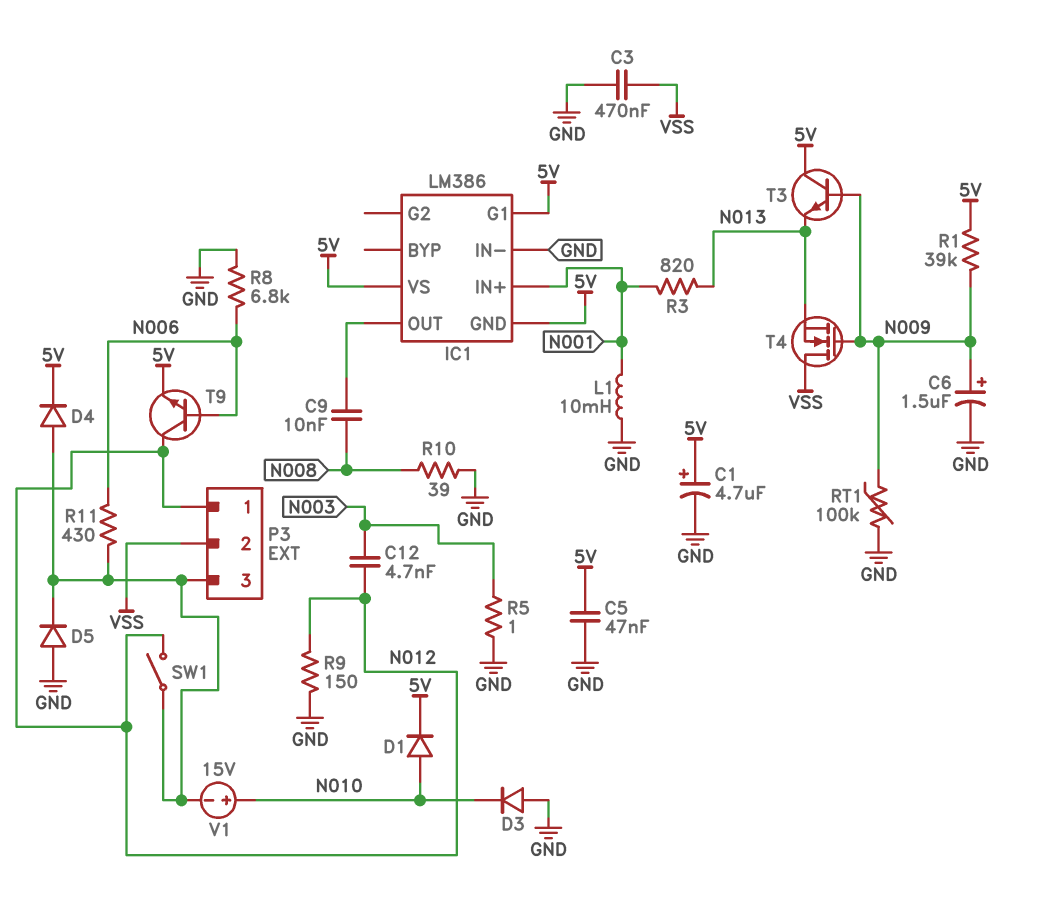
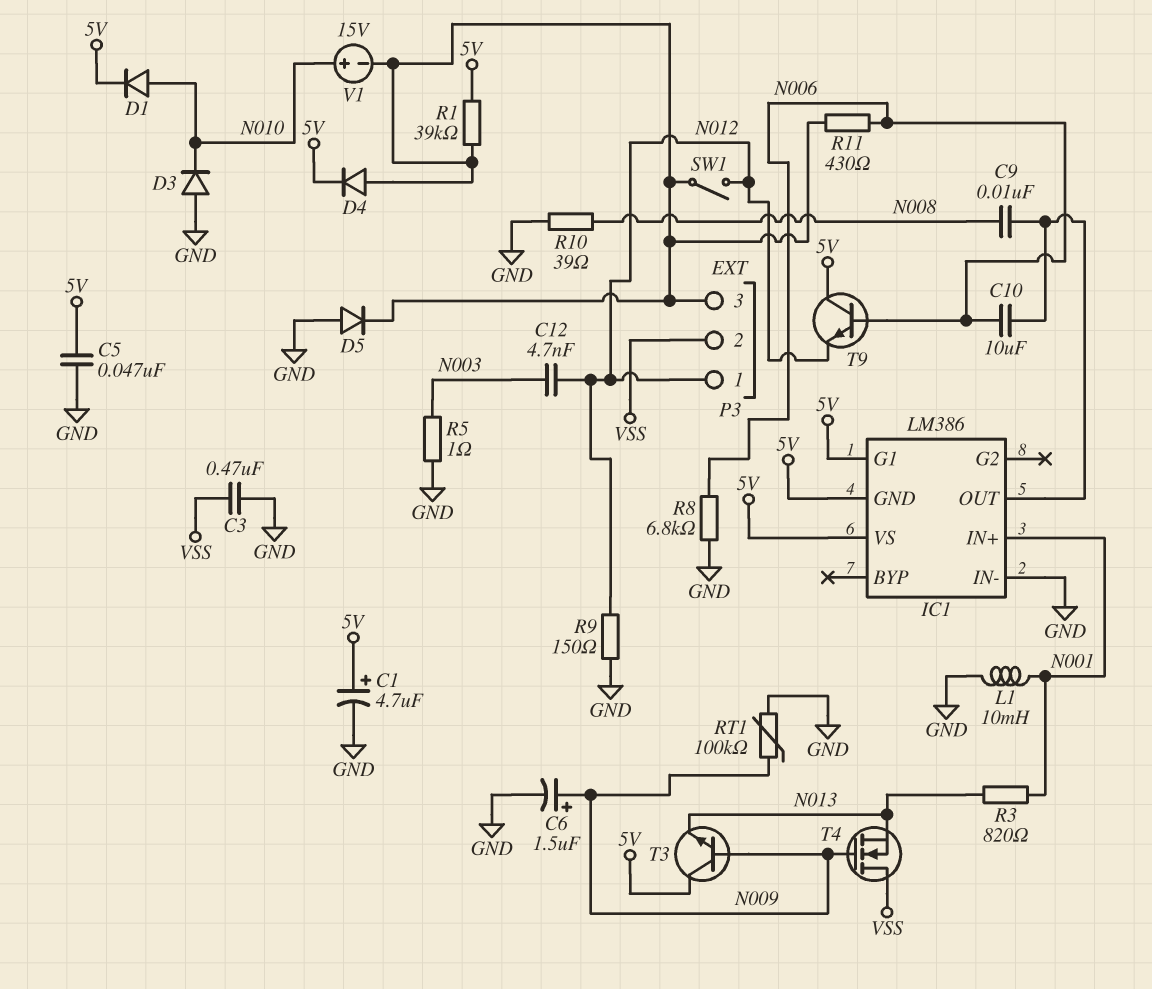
C10: none -> 10uF (IC1/OUT, N006)
R1: 39k (5V, N009) -> 39k (5V, P3/3)
T9: NPN (B N006, C N012, E 5V) -> NPN (B N006, C 5V, E N012)

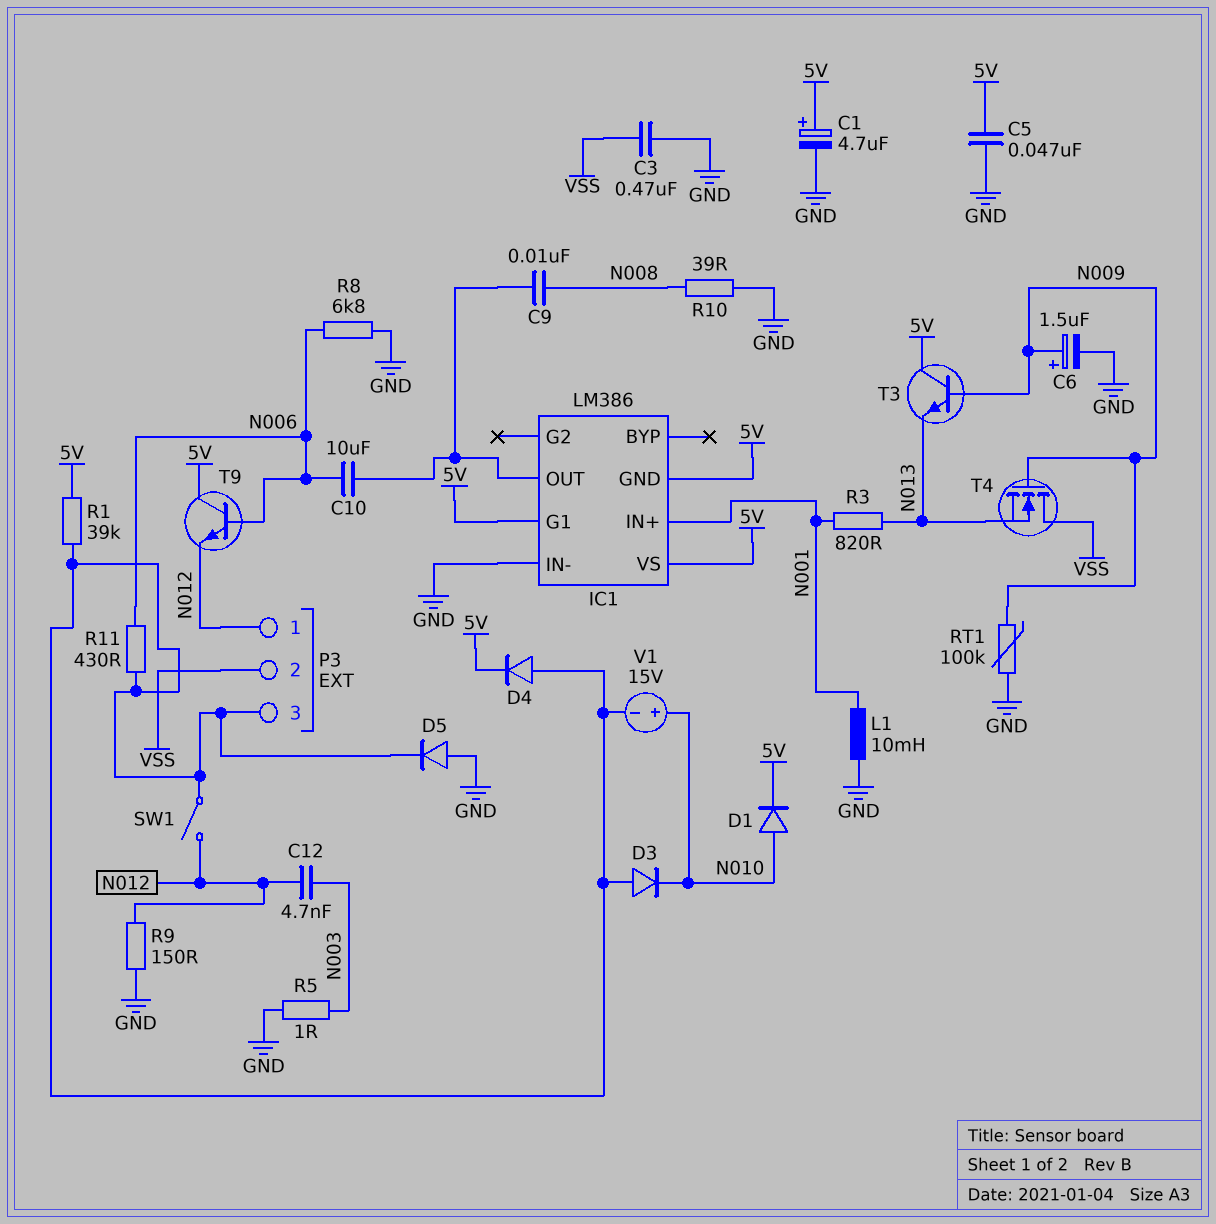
D3: diode (A GND, K N010) -> diode (A P3/3, K N010)

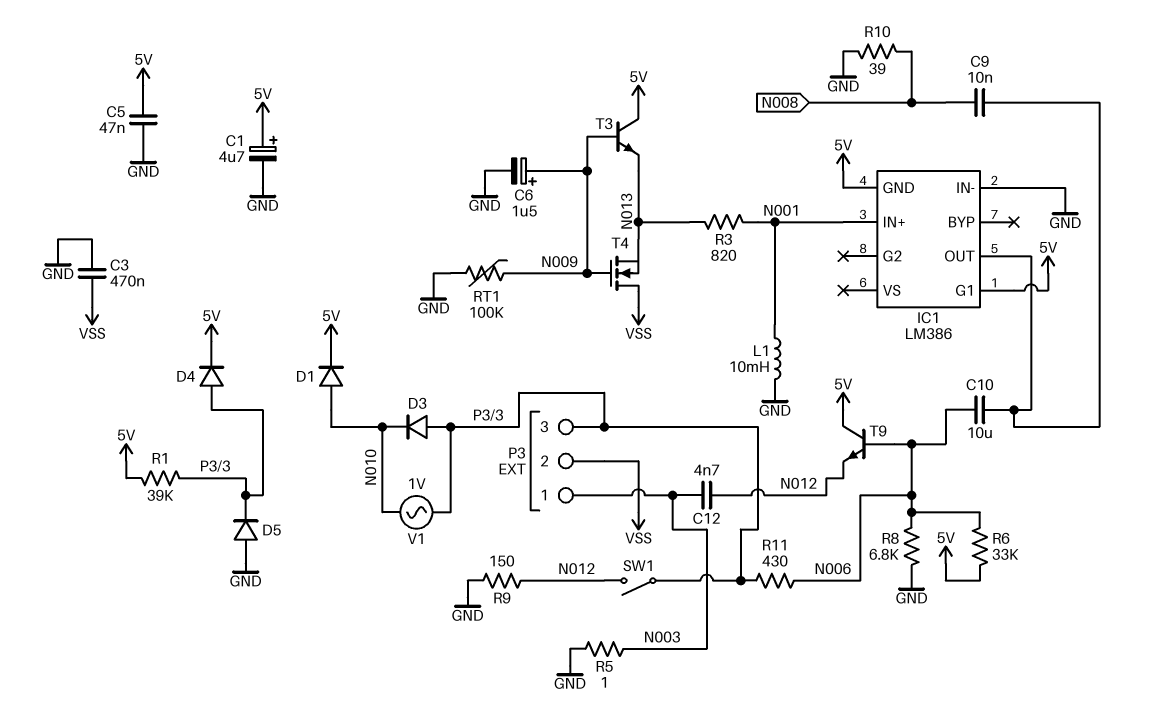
IC1 pin VS: 5V -> none
P3 pin 1: N012 -> N003
R6: none -> 33k (5V, N006)
V1: 15V (plus N010, minus P3/3) -> AC 1V (N010, P3/3)

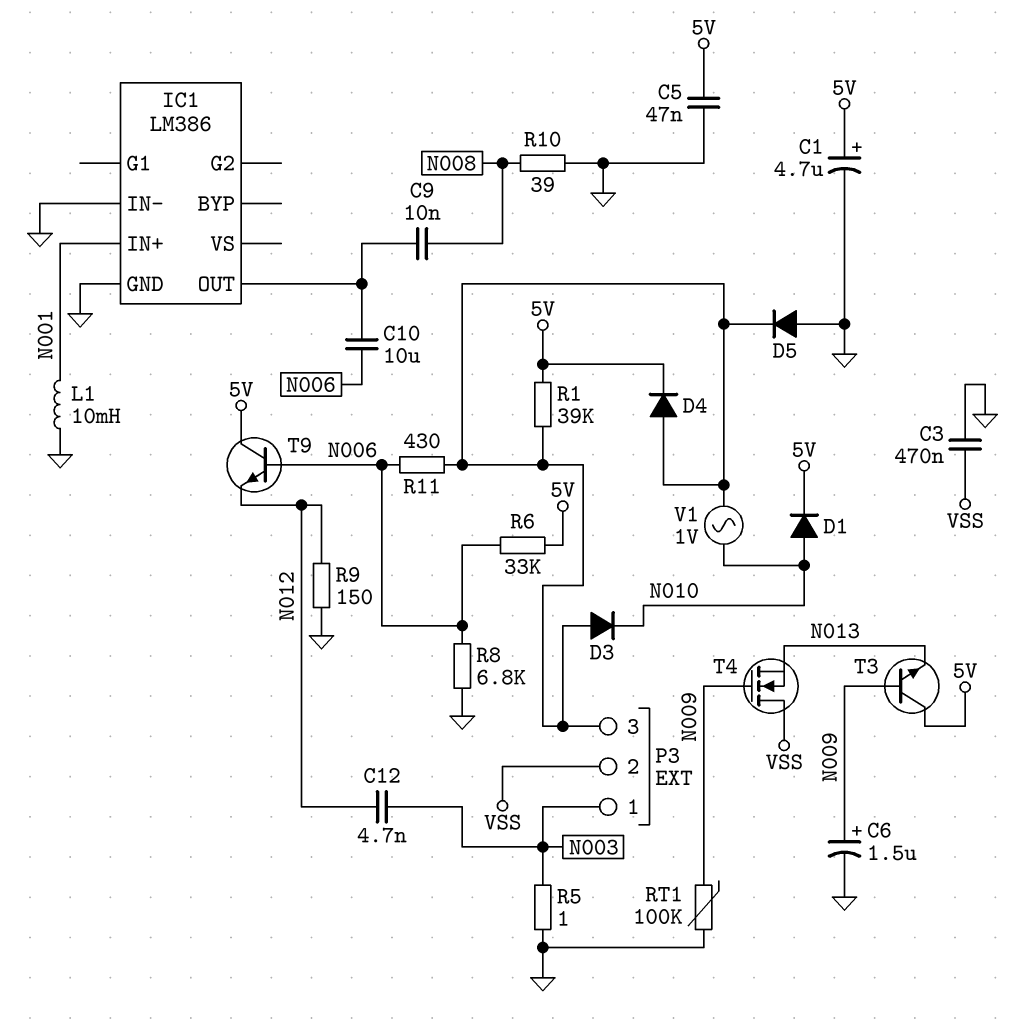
IC1 pin G1: 5V -> none
IC1 pin GND: 5V -> GND
R3: 820 (N001, N013) -> none
SW1: switch (N012, P3/3) -> none

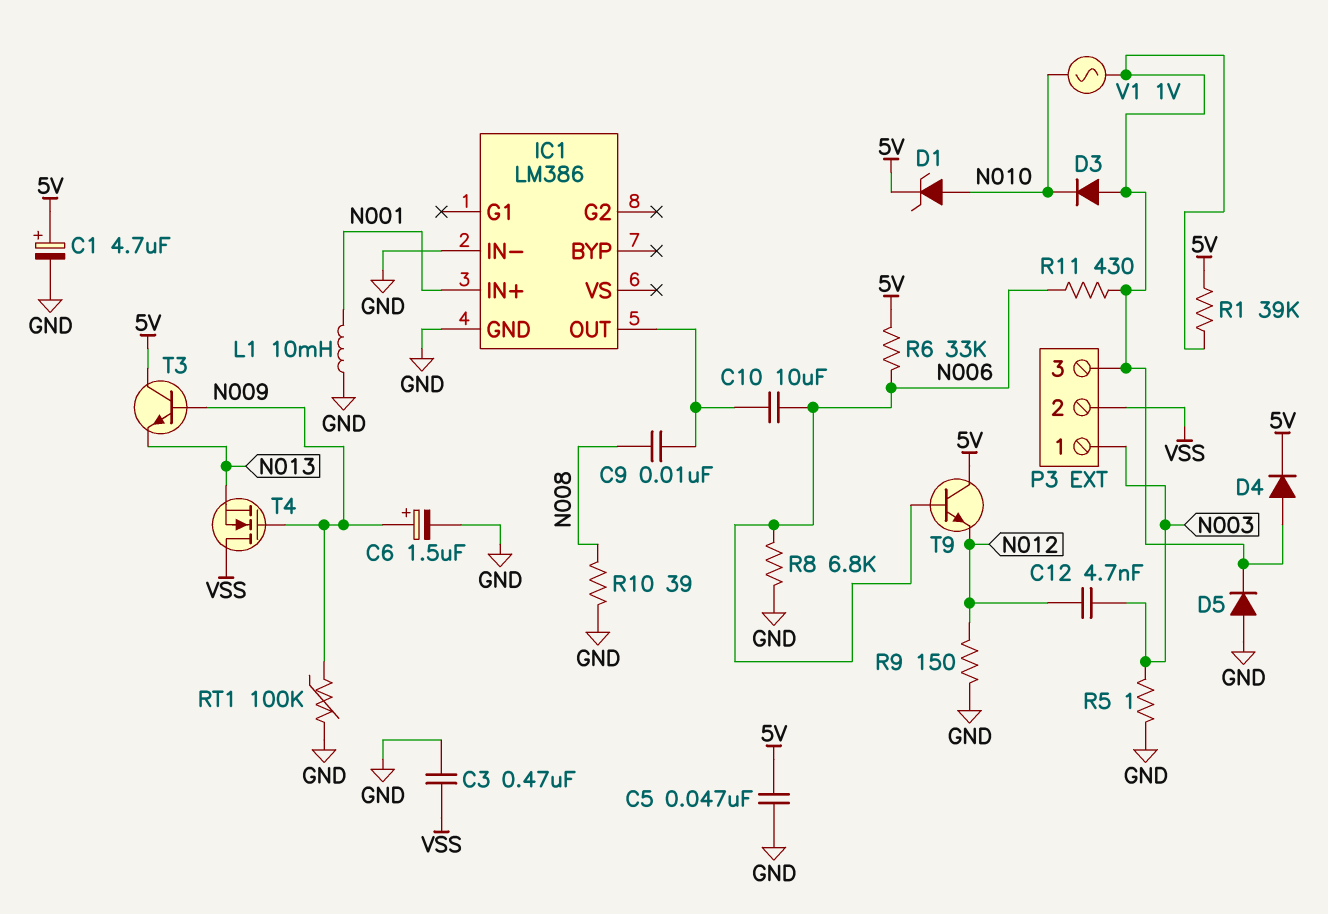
D1: diode (A N010, K 5V) -> zener (A N010, K 5V)

